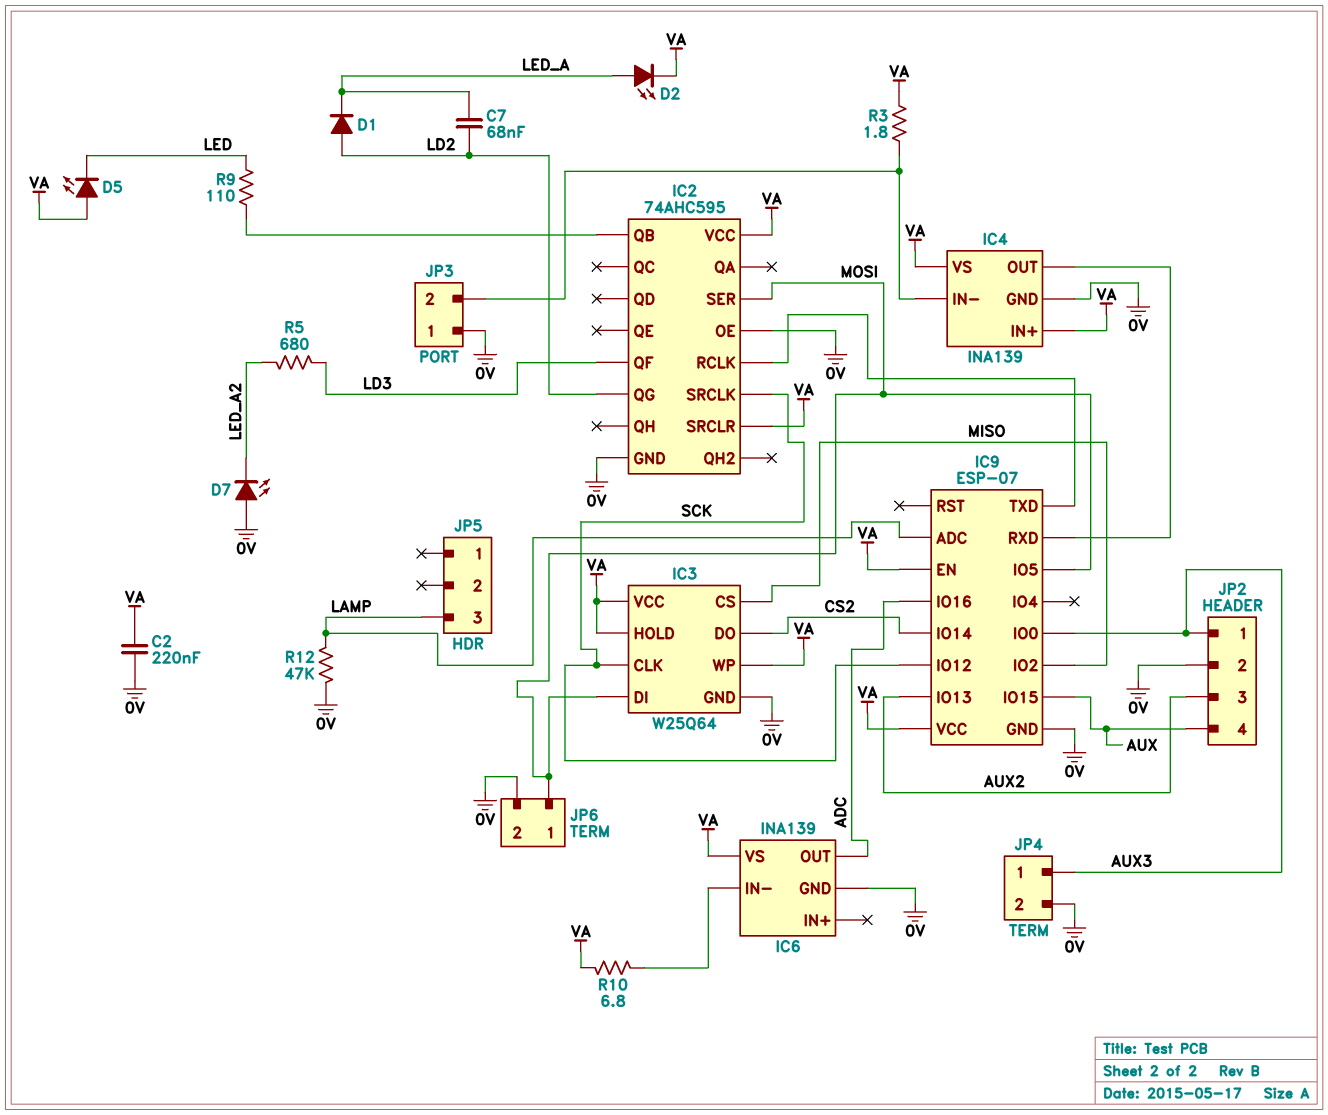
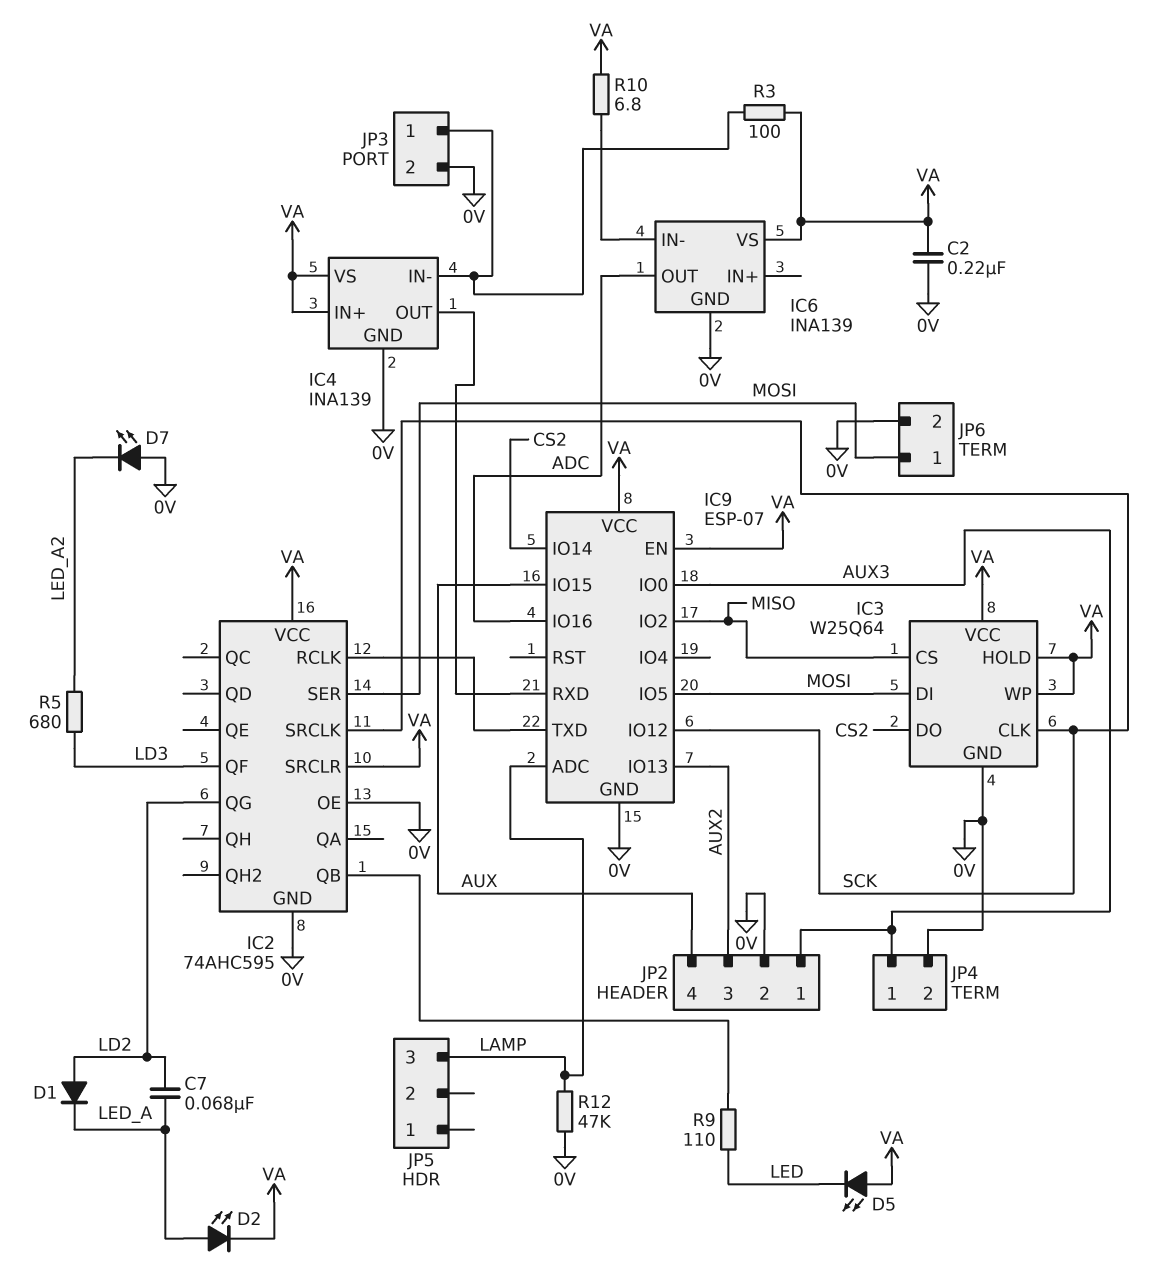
JP3 pin 1: 0V -> IC4/IN-
JP3 pin 2: IC4/IN- -> 0V
R3: 1.8 (IC4/IN-, VA) -> 100 (IC4/IN-, VA)

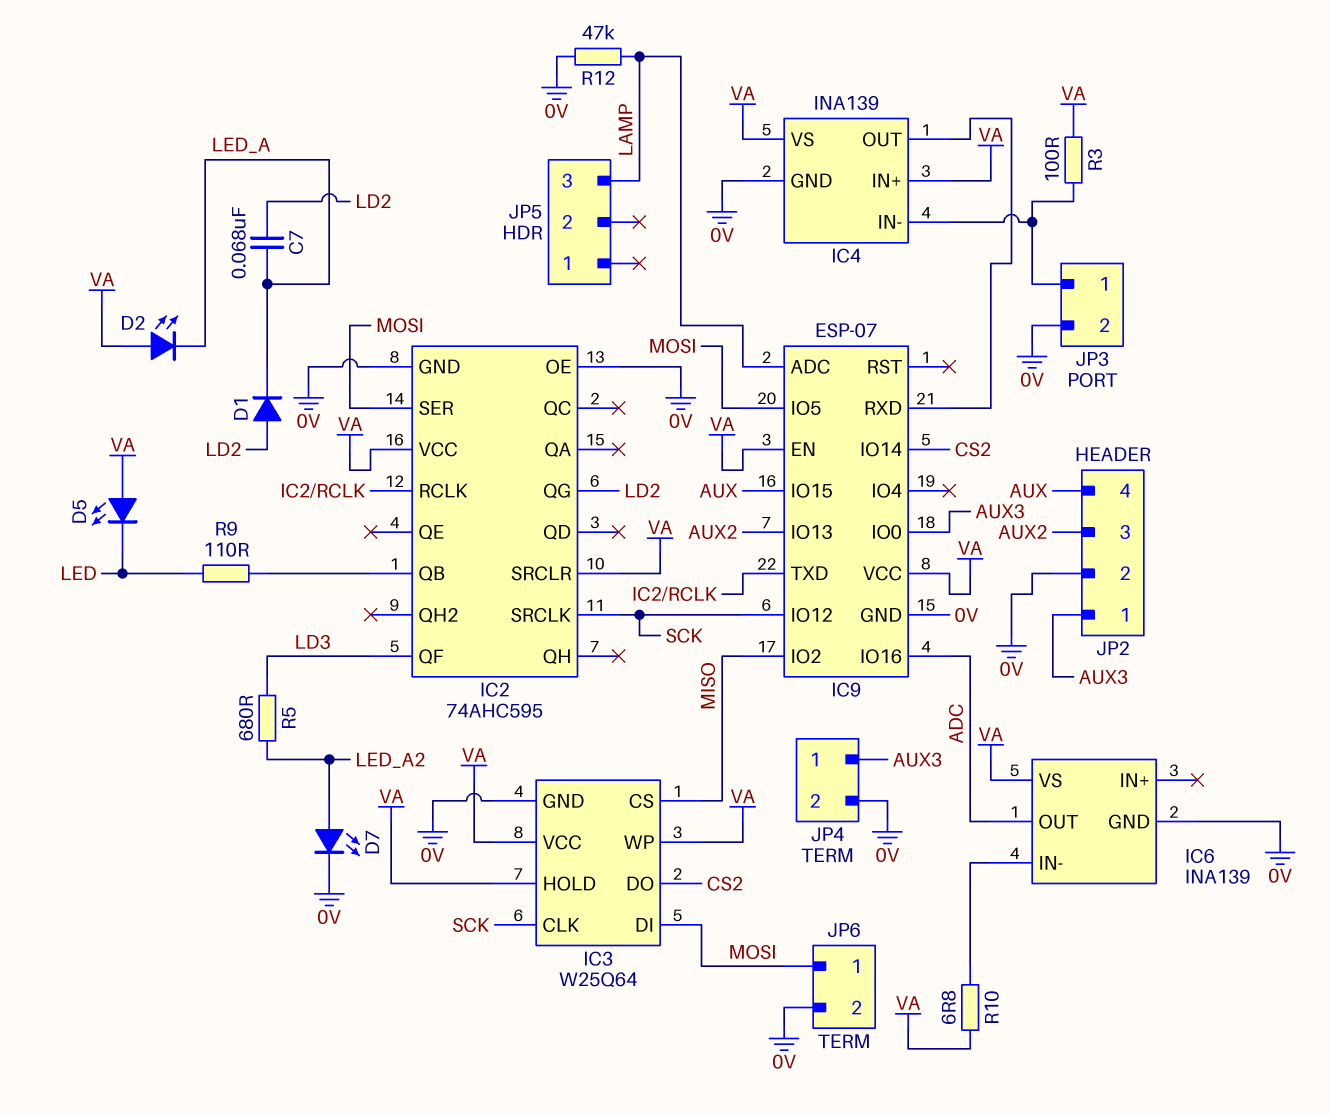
C2: 220nF (0V, VA) -> none
D2: LED (A LED_A, K VA) -> LED (A VA, K LED_A)
D7: LED (A 0V, K LED_A2) -> LED (A LED_A2, K 0V)

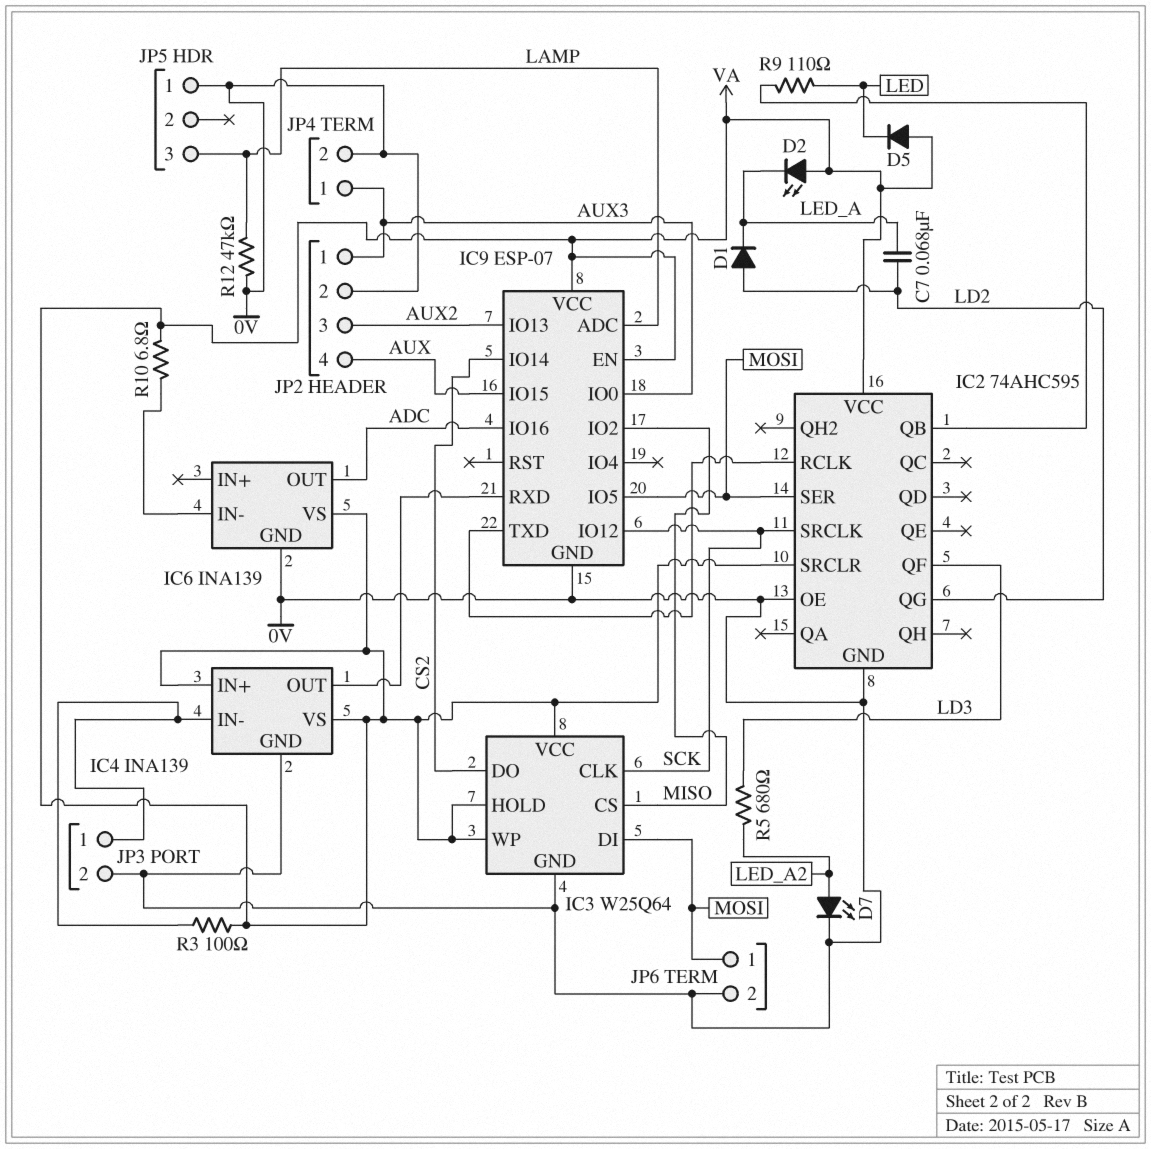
D5: LED (A VA, K LED) -> diode (A VA, K LED)
JP5 pin 1: none -> 0V

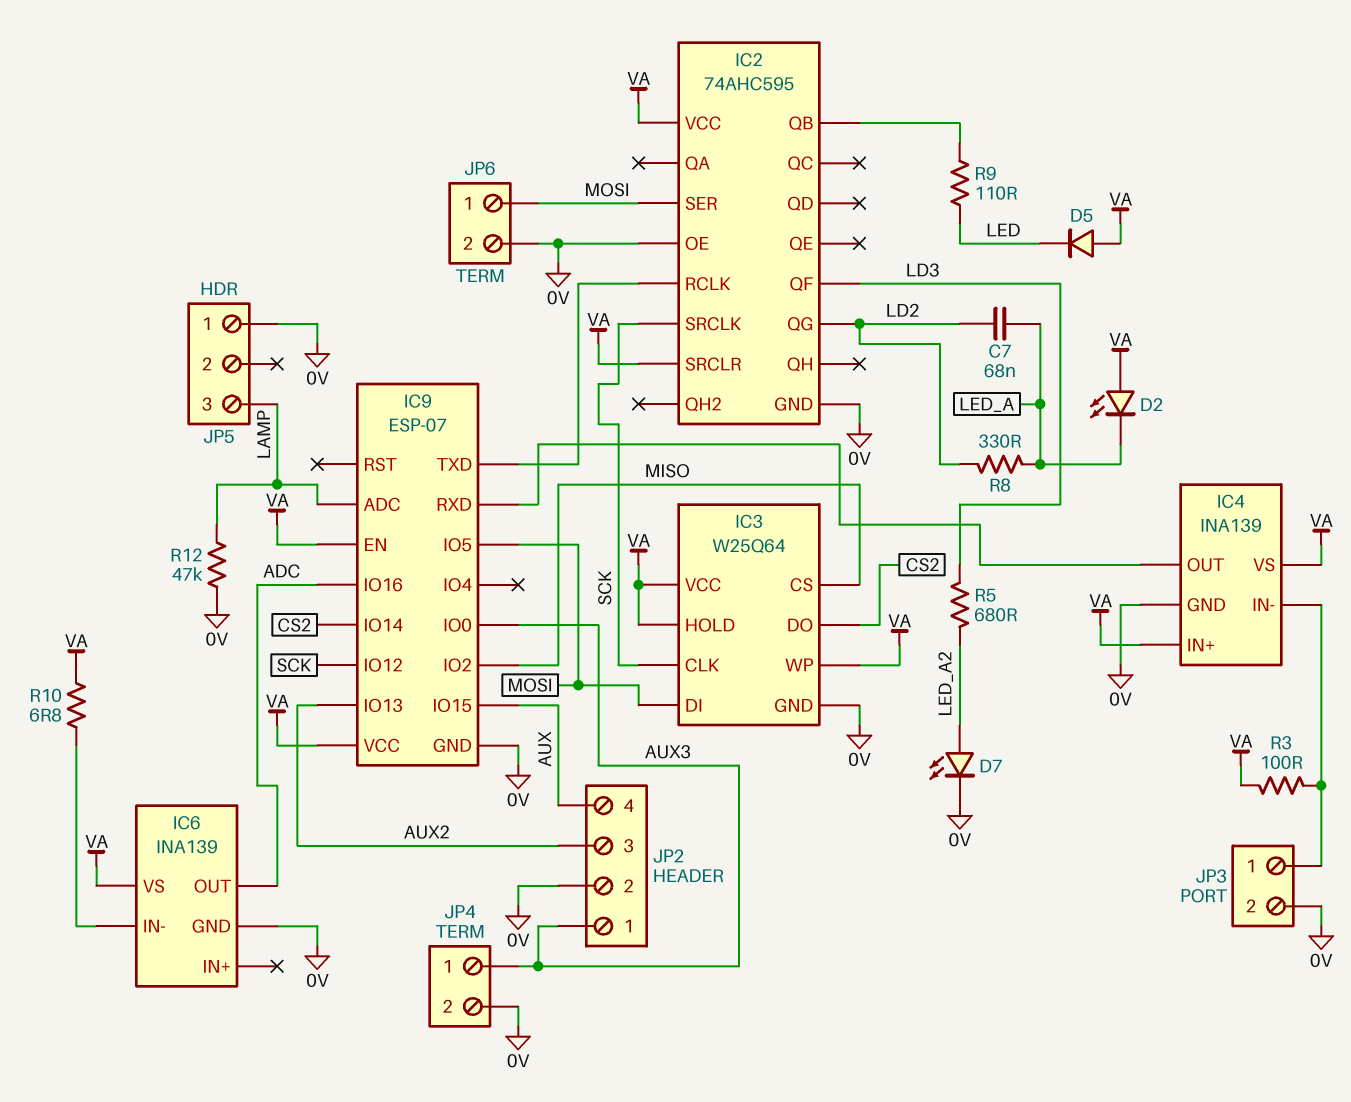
D1: diode (A LD2, K LED_A) -> none
R8: none -> 330 (LD2, LED_A)

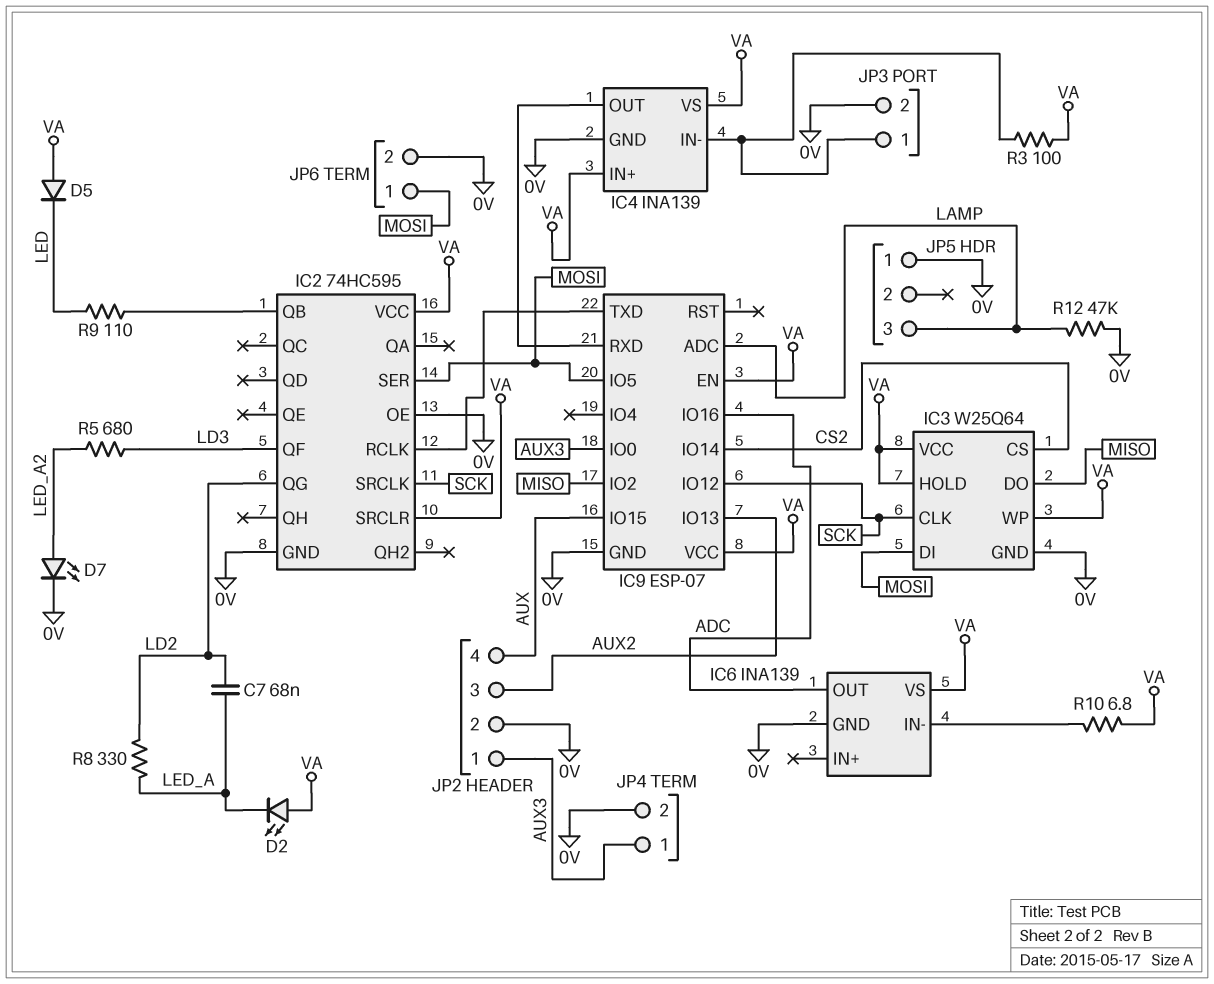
IC2: 74AHC595 -> 74HC595
IC3 pin CS: MISO -> CS2
IC3 pin DO: CS2 -> MISO

